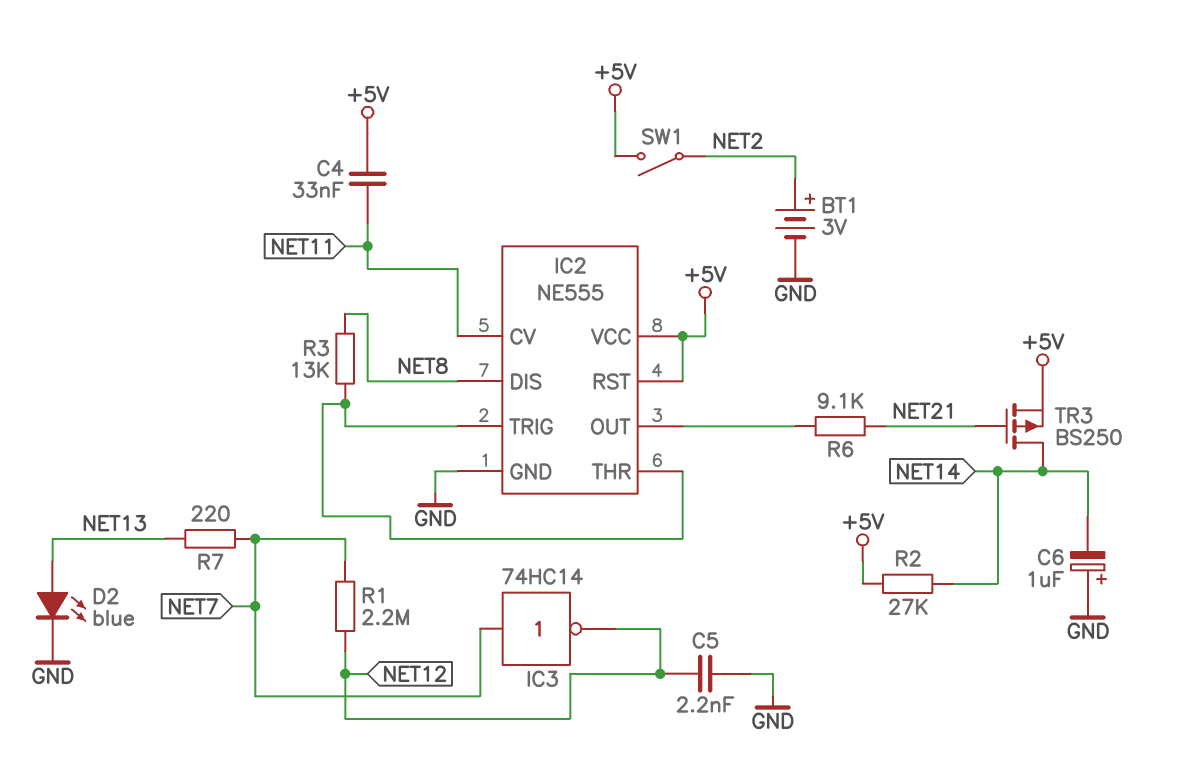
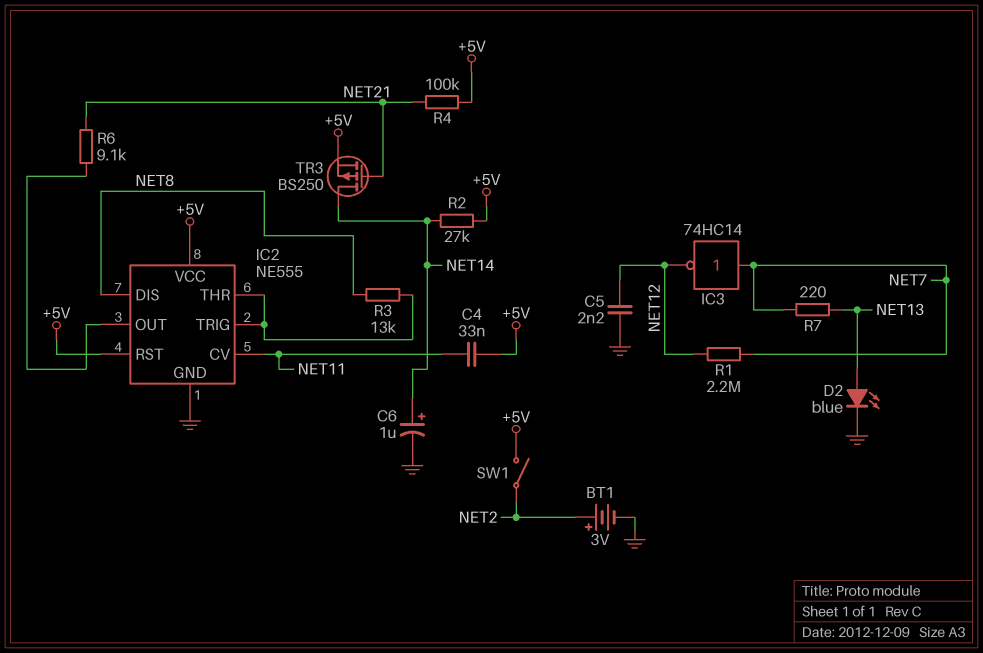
C6: 1uF (plus GND, minus NET14) -> 1uF (plus NET14, minus GND)
R4: none -> 100k (+5V, NET21)

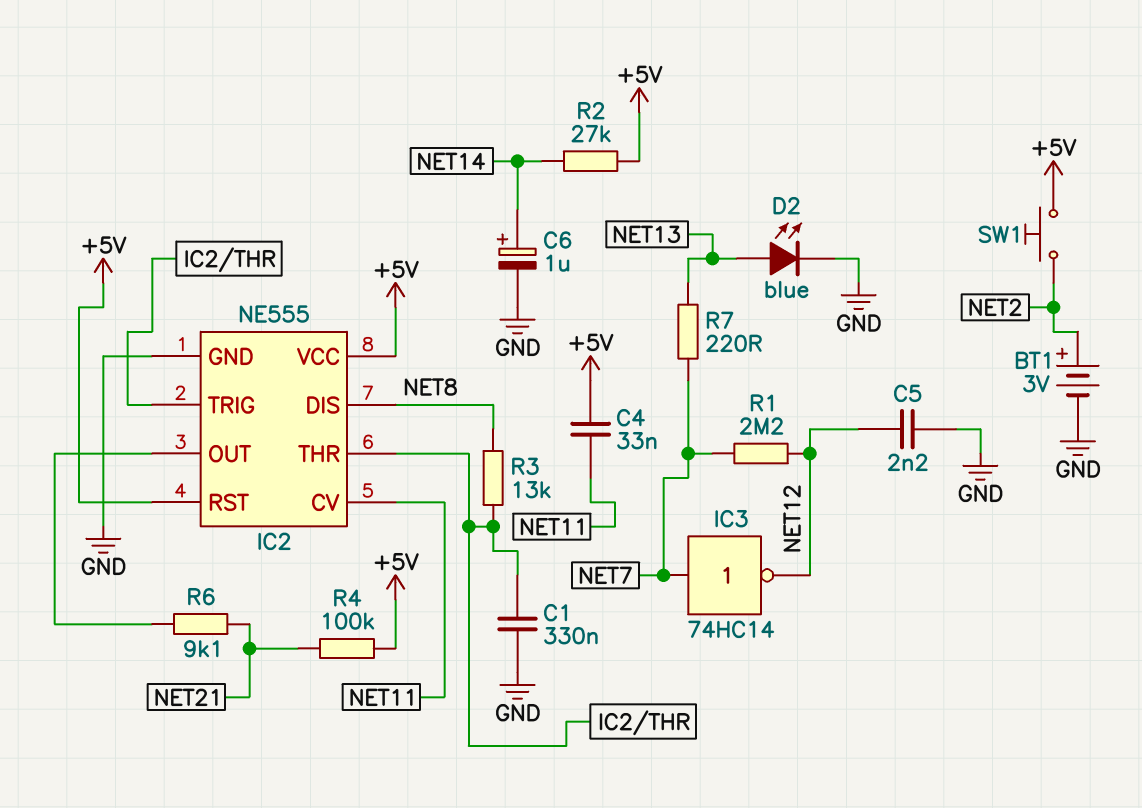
C1: none -> 330nF (GND, IC2/THR)
SW1: switch (+5V, NET2) -> button (+5V, NET2)
TR3: PMOS BS250 (G NET21, D NET14, S +5V) -> none

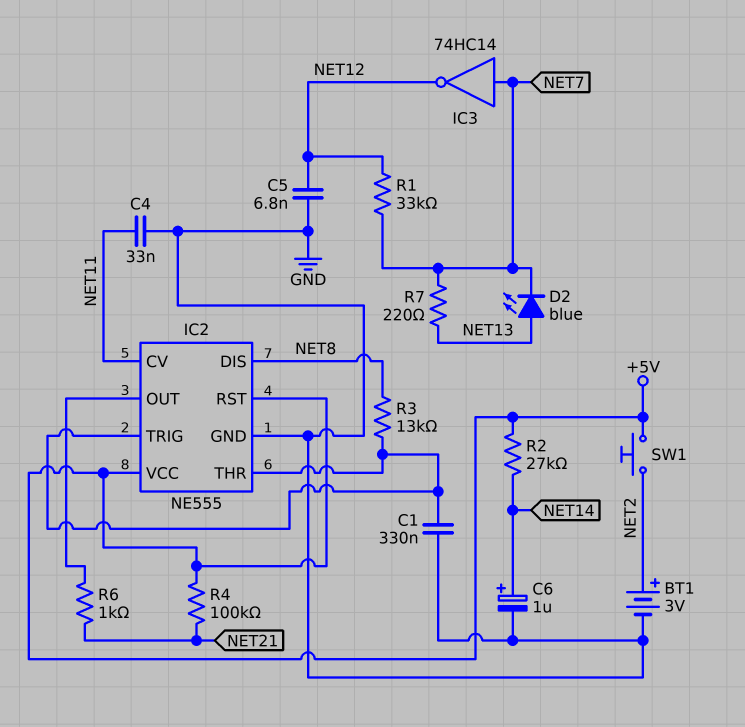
C4: 33nF (+5V, NET11) -> 33nF (GND, NET11)
C5: 2.2nF (GND, NET12) -> 6.8nF (GND, NET12)
D2: LED blue (A NET13, K GND) -> LED blue (A NET13, K NET7)
R1: 2.2M (NET7, NET12) -> 33k (NET7, NET12)
R6: 9.1k (IC2/OUT, NET21) -> 1k (IC2/OUT, NET21)

